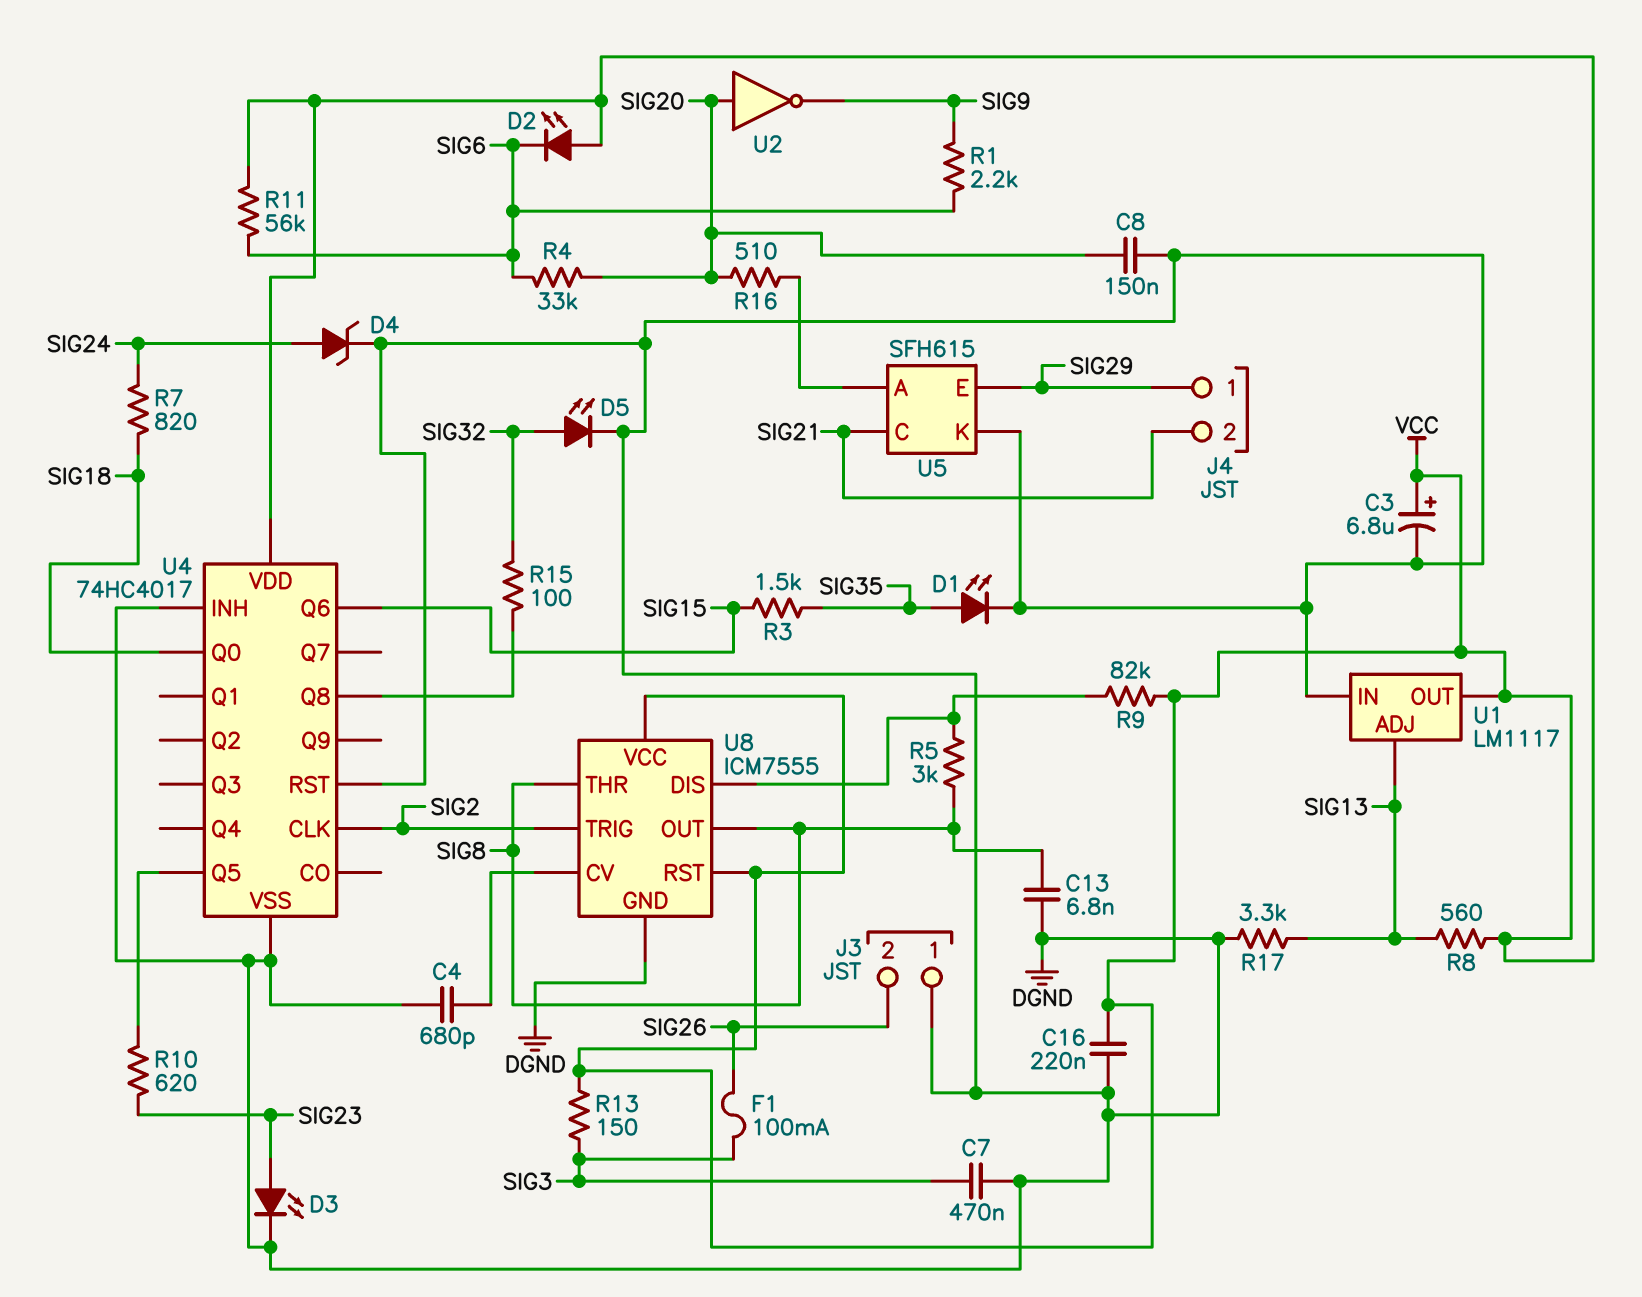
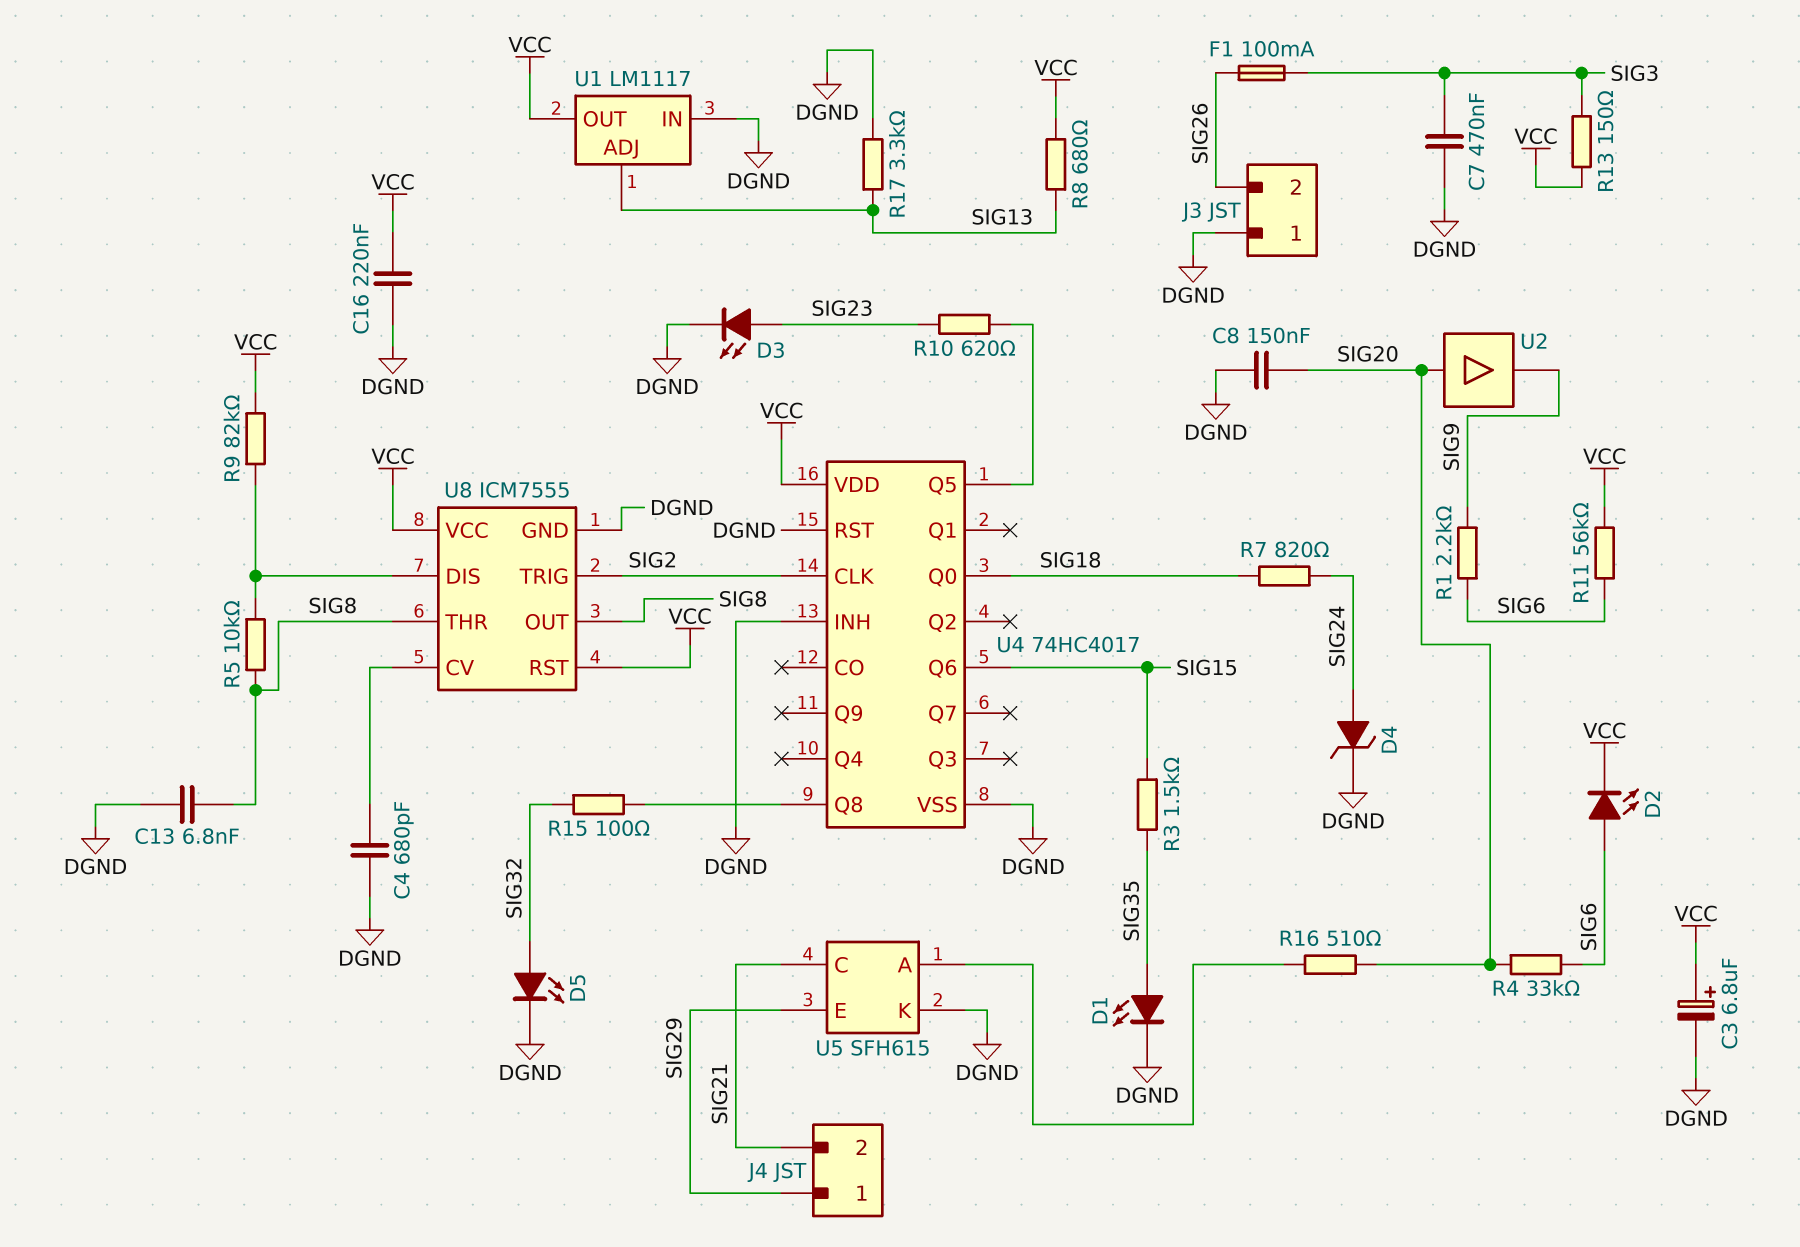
D2: LED (A VCC, K SIG6) -> LED (A SIG6, K VCC)
R5: 3k (SIG8, U8/DIS) -> 10k (SIG8, U8/DIS)
R8: 560 (SIG13, VCC) -> 680 (SIG13, VCC)
U2: NOT (in SIG20, out SIG9) -> buffer (in SIG20, out SIG9)

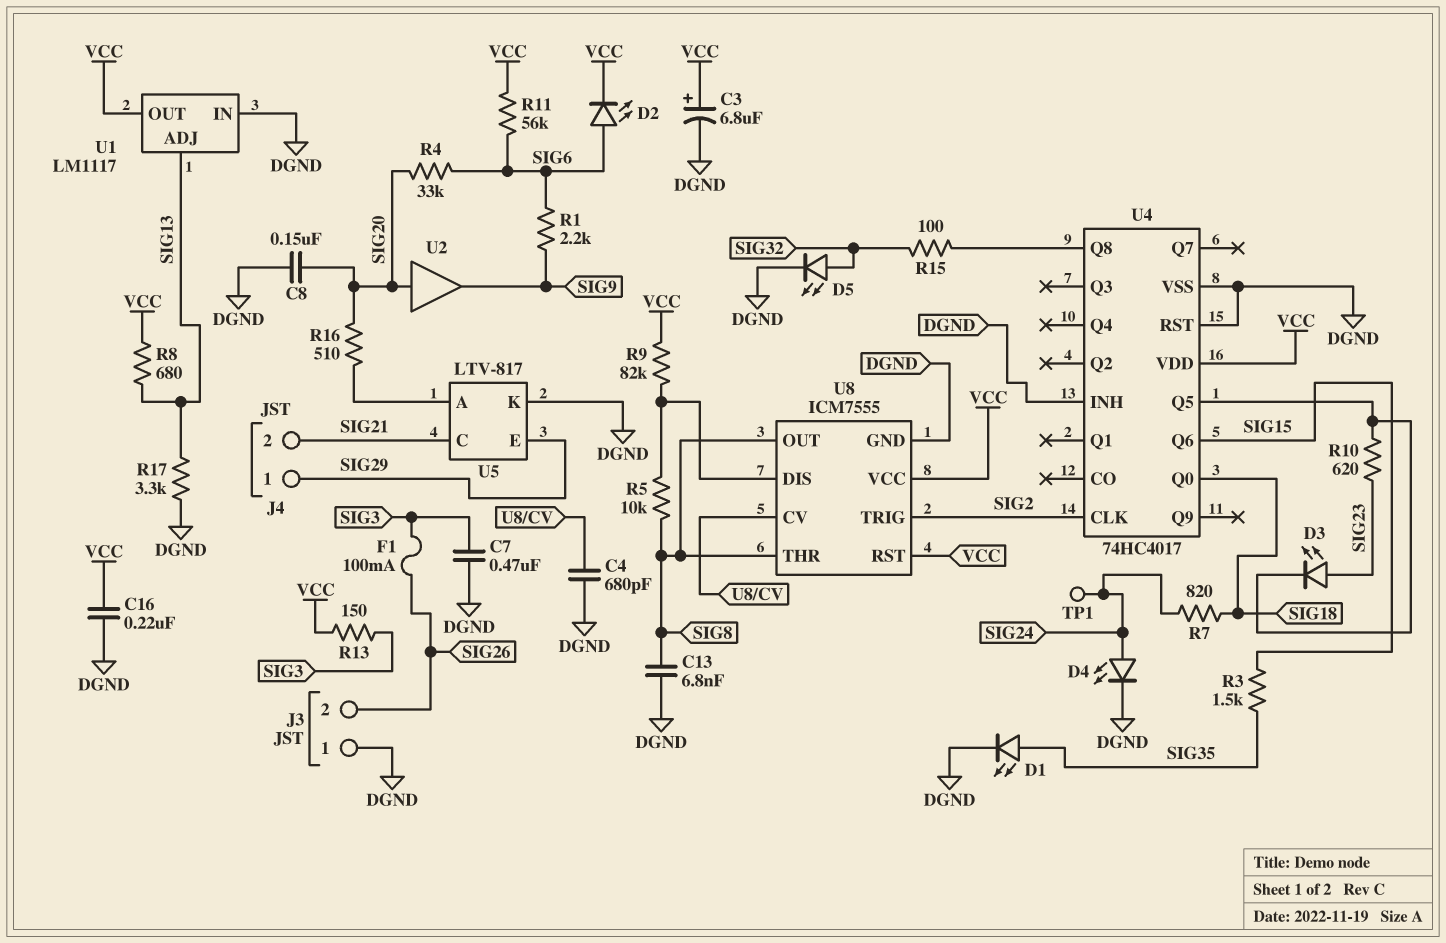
D3: LED (A SIG23, K DGND) -> LED (A SIG23, K U4/Q5)
D4: zener (A SIG24, K DGND) -> LED (A SIG24, K DGND)
TP1: none -> test point (SIG24)
U5: SFH615 -> LTV-817

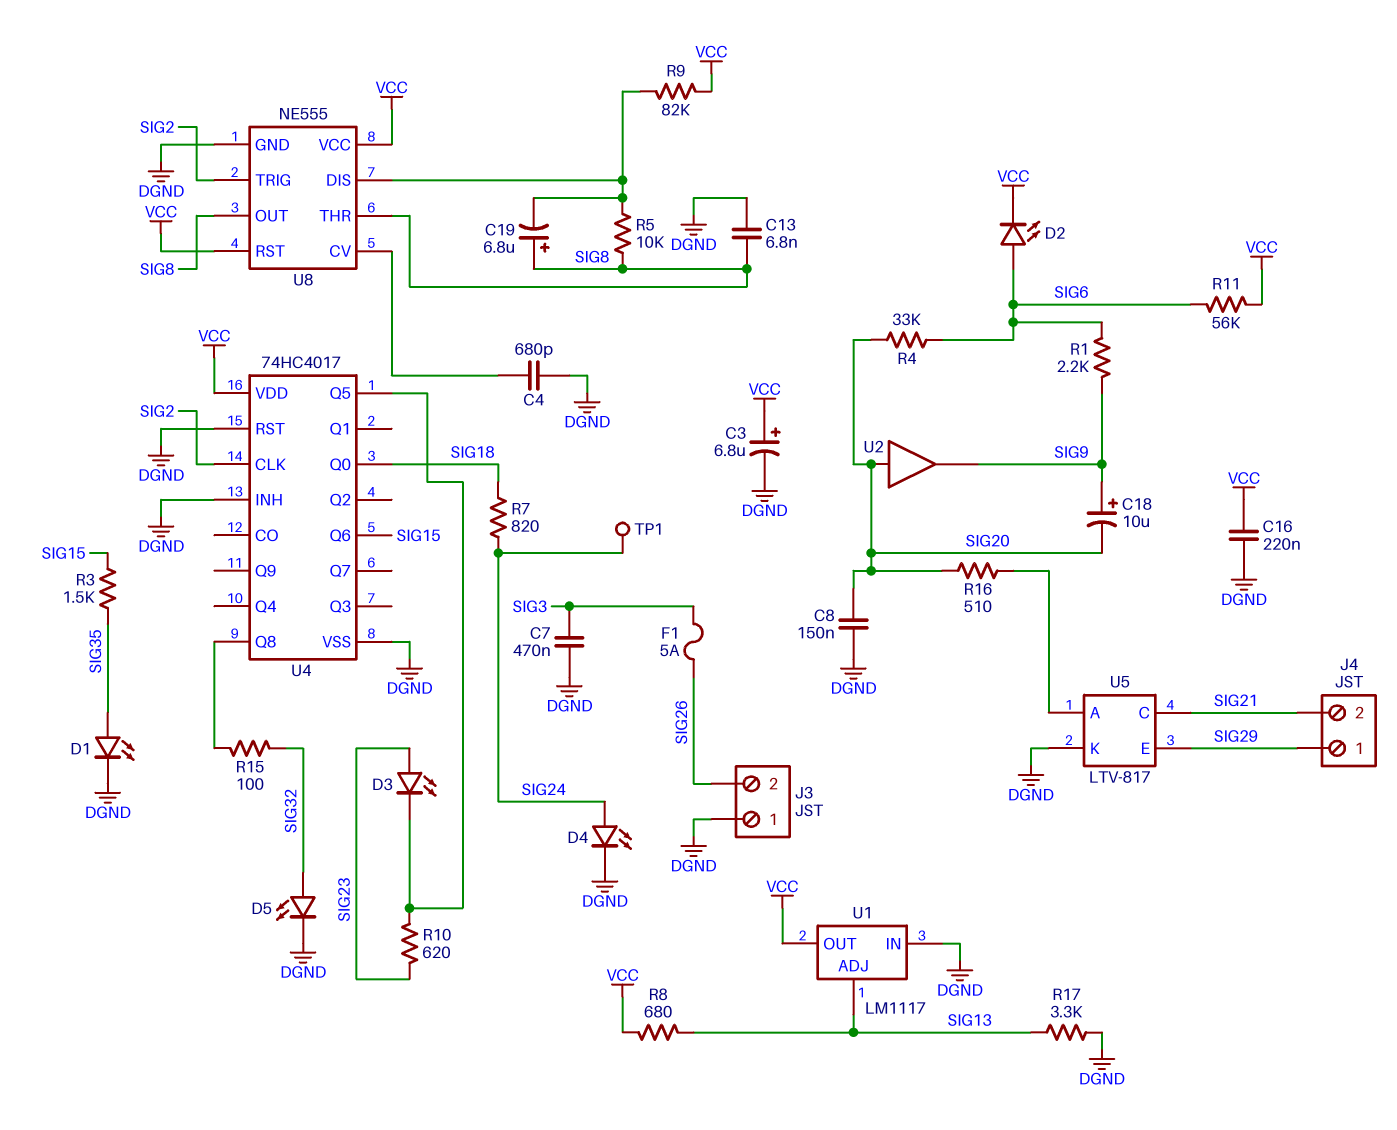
C18: none -> 10uF (plus SIG9, minus SIG20)
C19: none -> 6.8uF (plus SIG8, minus U8/DIS)
F1: 100mA (SIG3, SIG26) -> 5A (SIG3, SIG26)
R13: 150 (SIG3, VCC) -> none
U8: ICM7555 -> NE555

